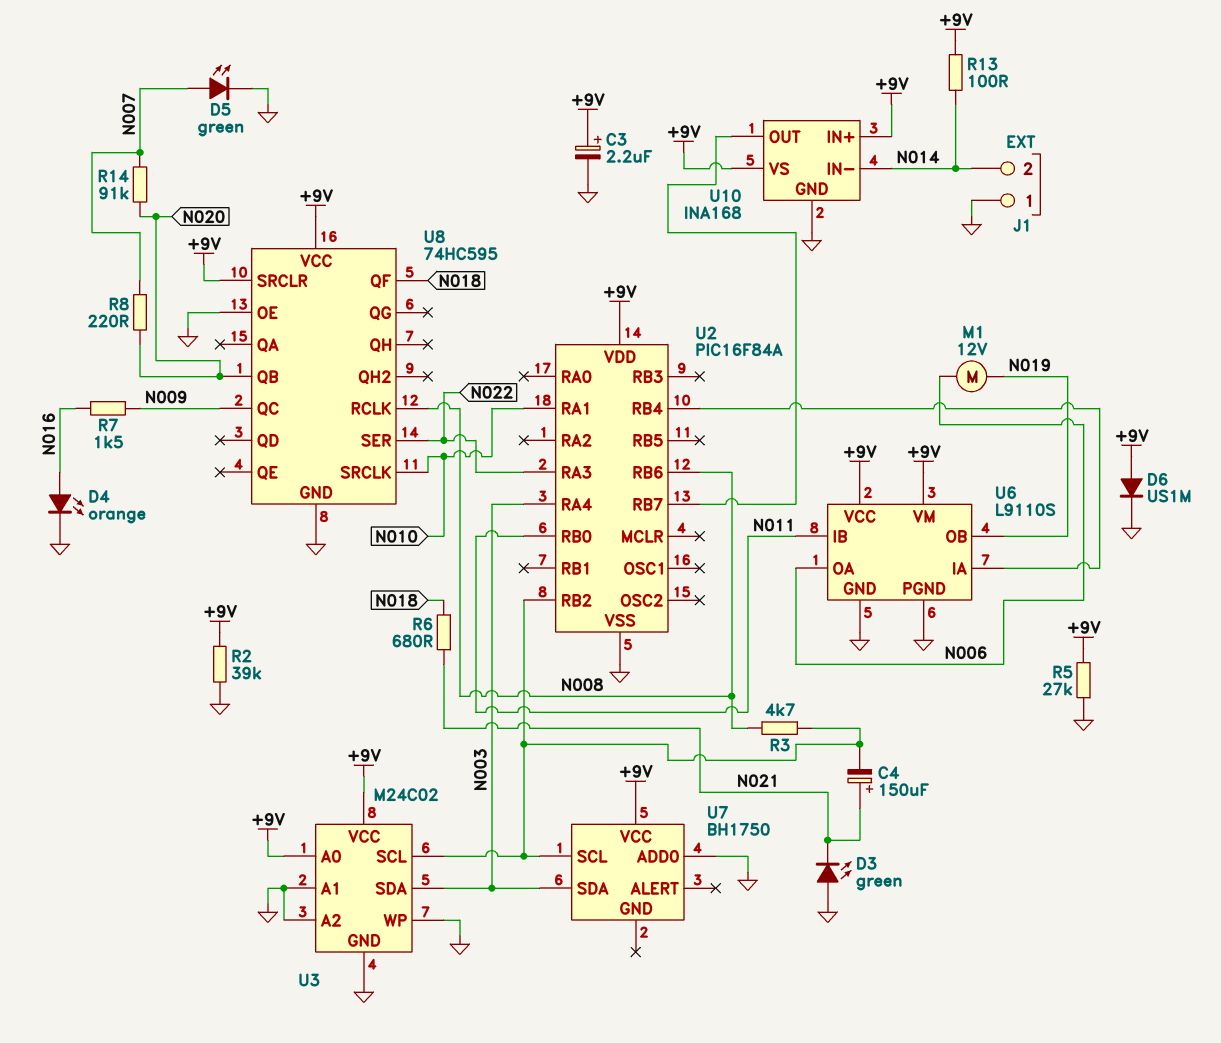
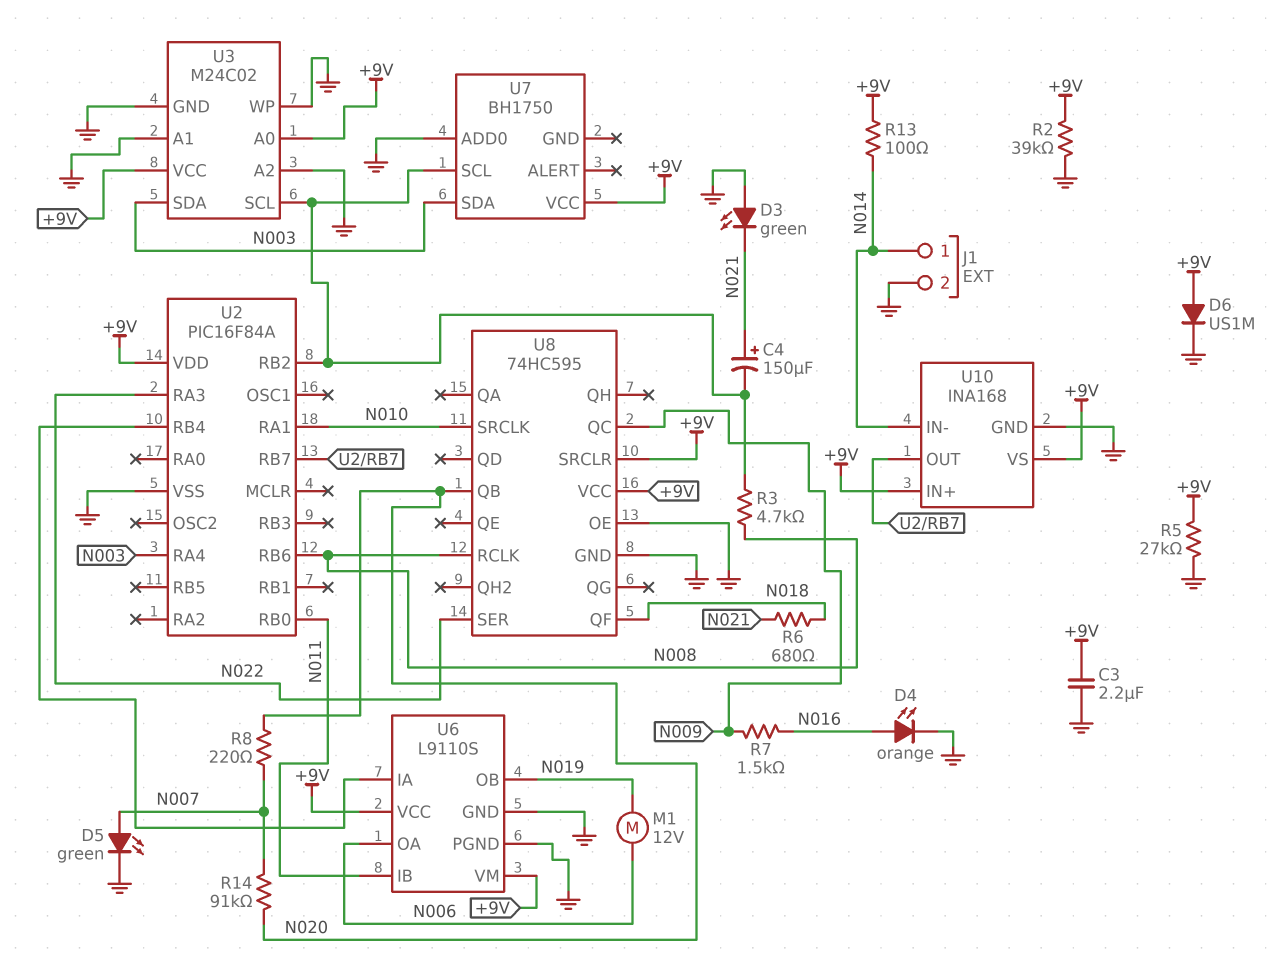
C3: 2.2uF (plus +9V, minus GND) -> 2.2uF (+9V, GND)
J1 pin 1: GND -> N014
J1 pin 2: N014 -> GND

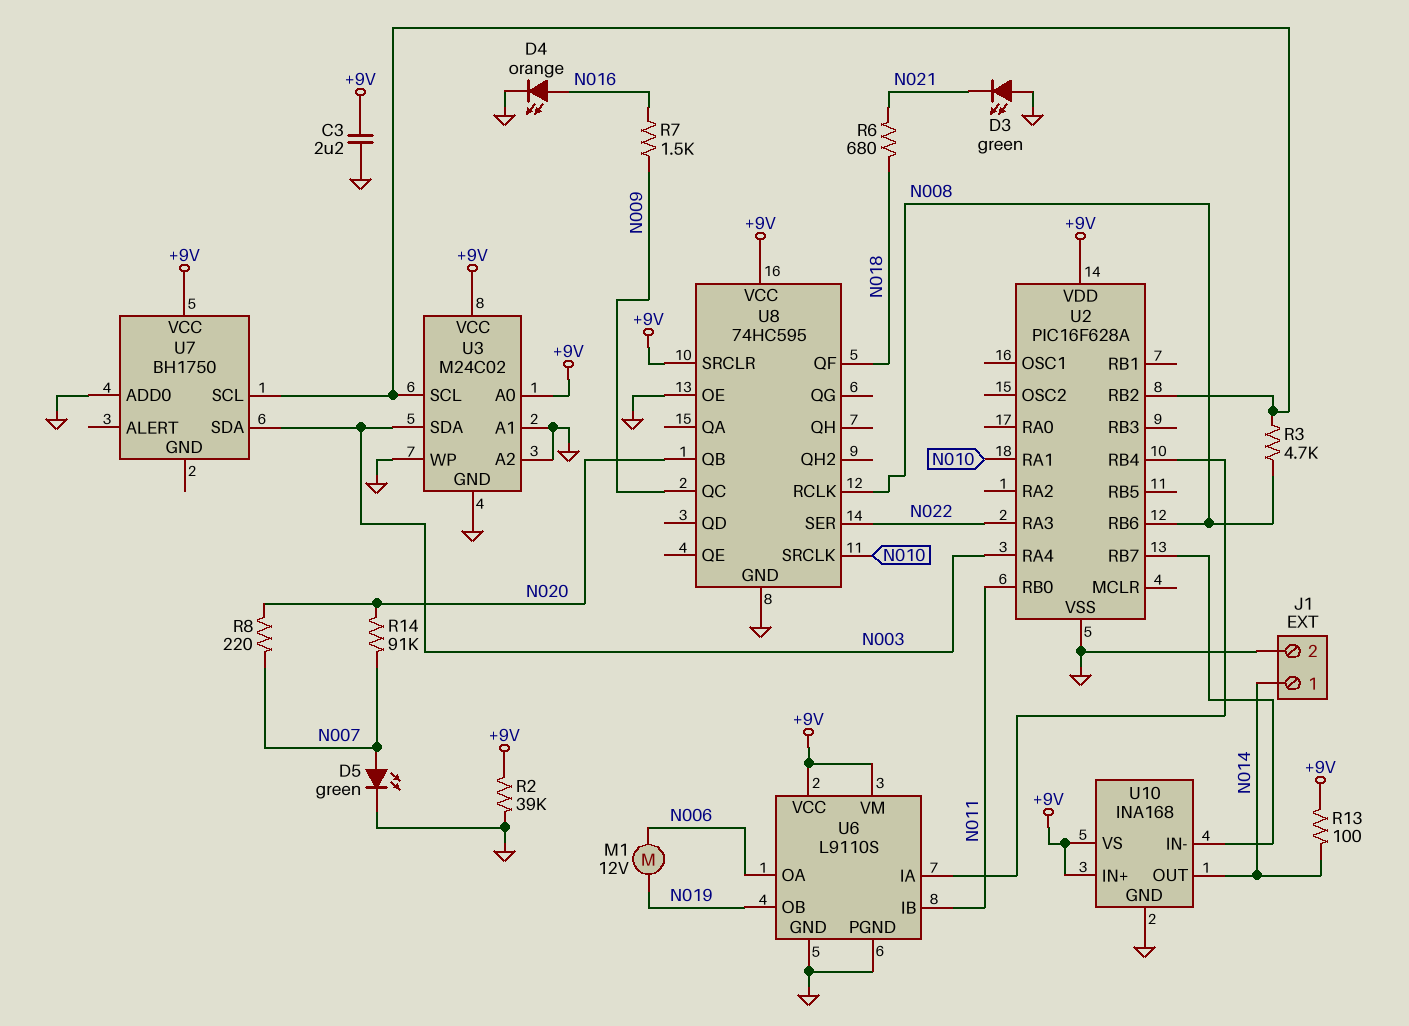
C4: 150uF (plus N021, minus U2/RB2) -> none
D6: diode US1M (A +9V, K GND) -> none
R5: 27k (+9V, GND) -> none
U2: PIC16F84A -> PIC16F628A
U10 pin IN-: N014 -> U2/RB7
U10 pin OUT: U2/RB7 -> N014

